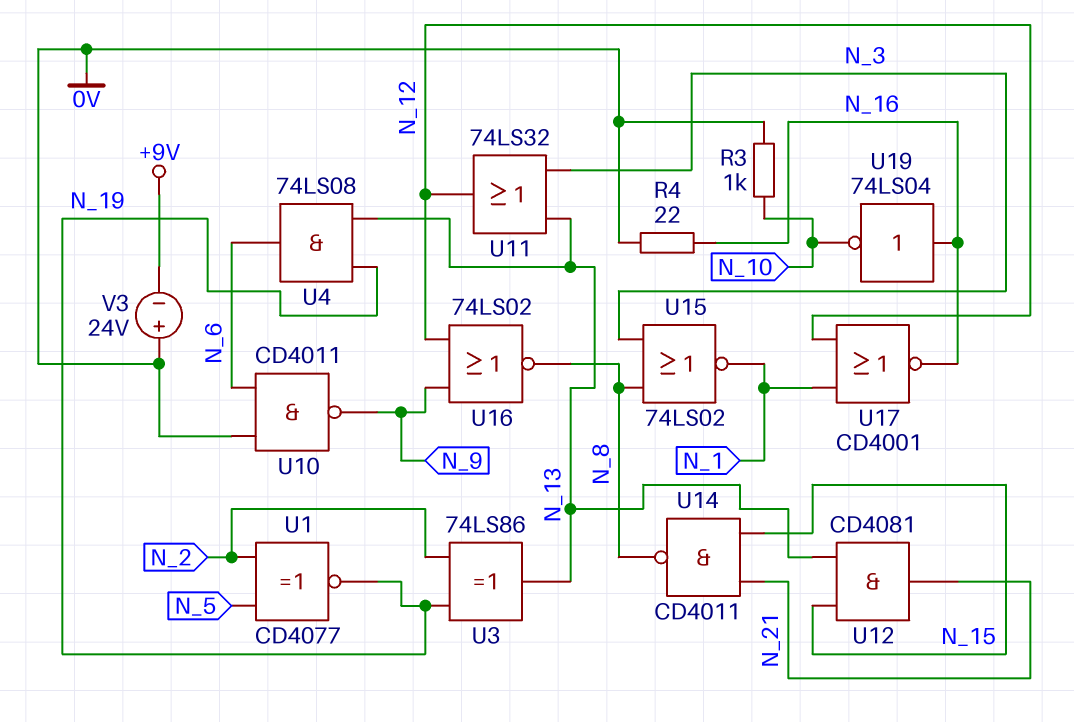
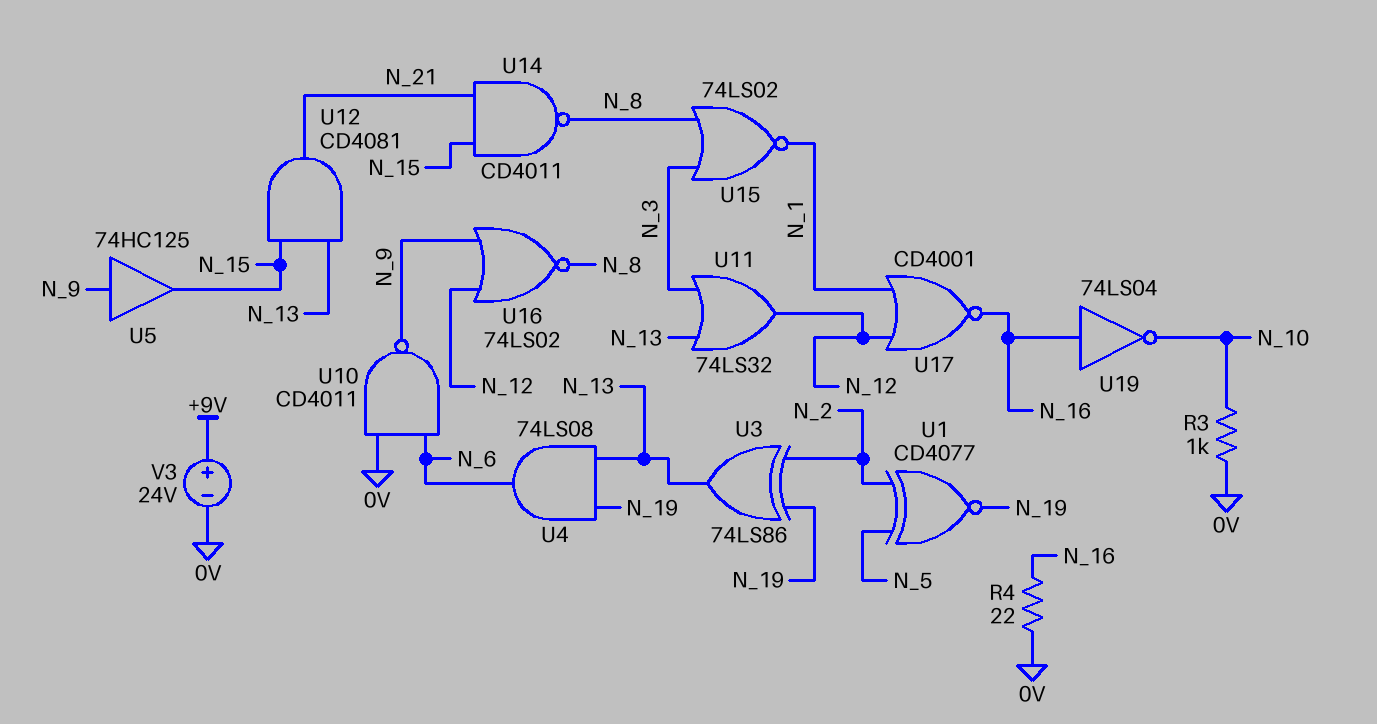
U5: none -> buffer 74HC125 (in N_9, out N_15)
V3: 24V (plus 0V, minus +9V) -> 24V (plus +9V, minus 0V)

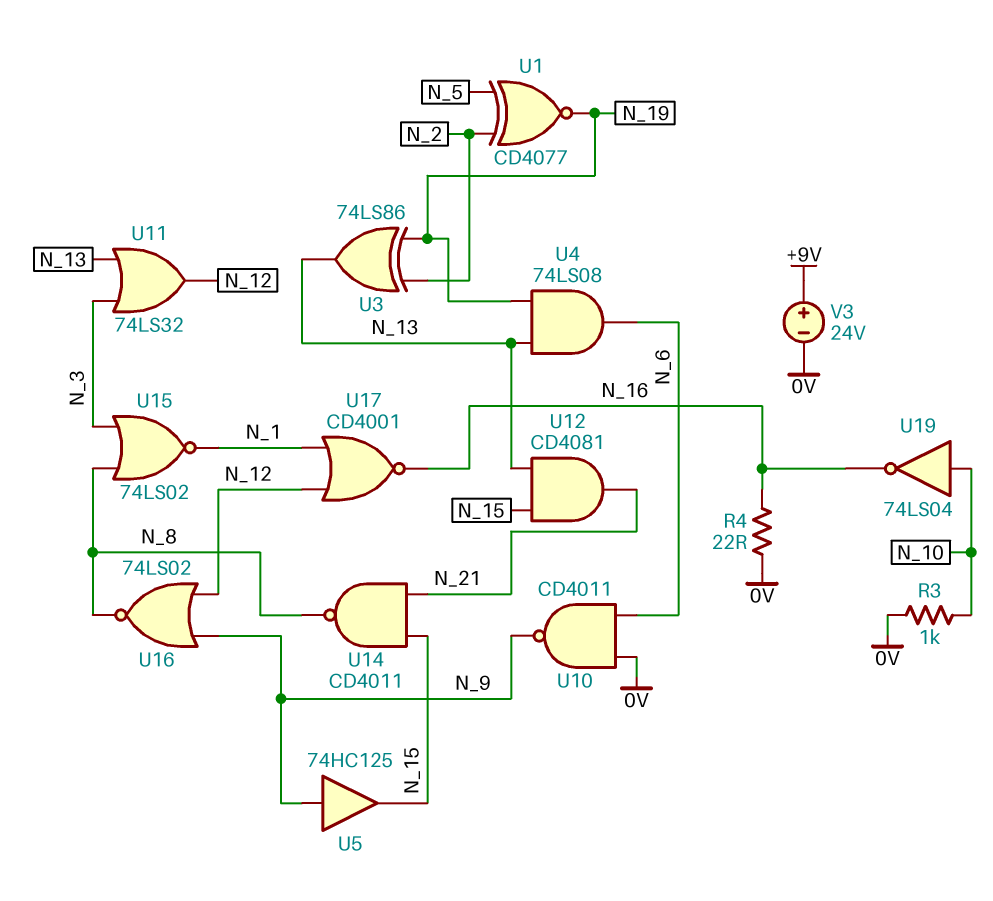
U19: NOT 74LS04 (in N_16, out N_10) -> NOT 74LS04 (in N_10, out N_16)

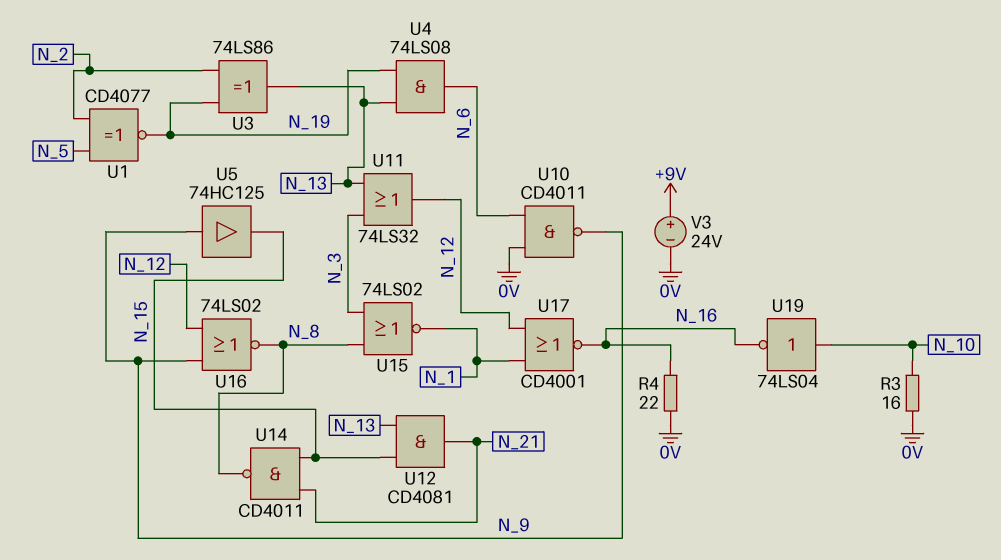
R3: 1k (0V, N_10) -> 16 (0V, N_10)

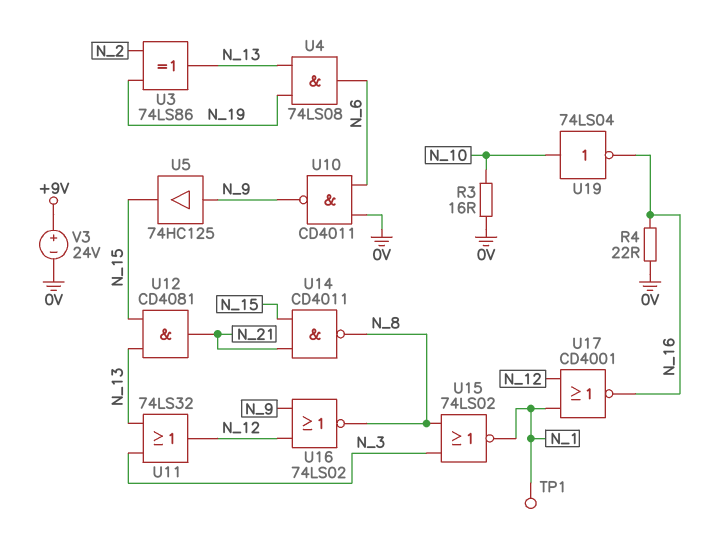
TP1: none -> test point (N_1)
U1: XNOR CD4077 (in N_2, in N_5, out N_19) -> none

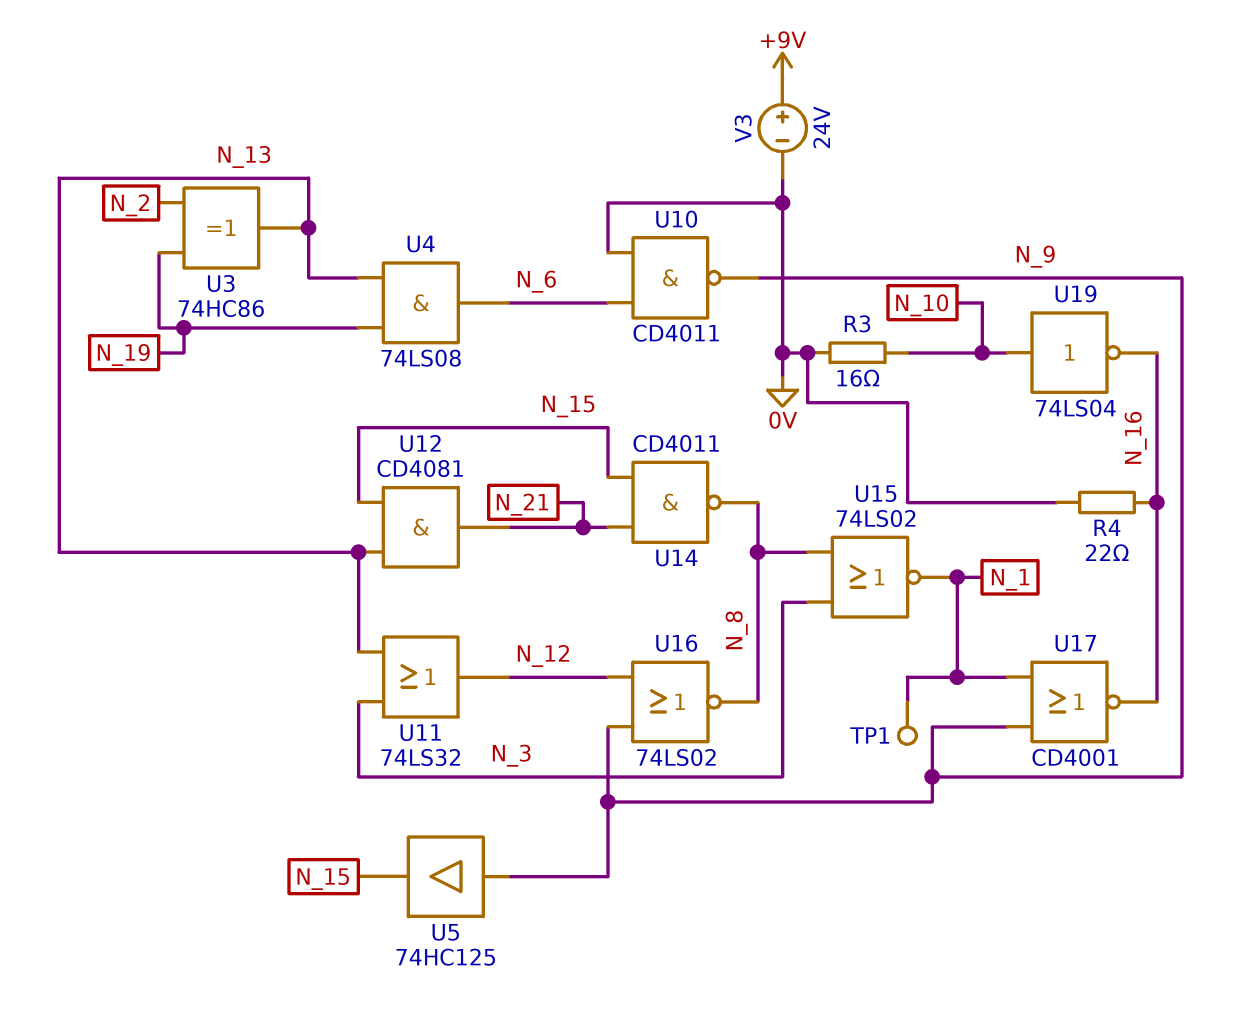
U3: XOR 74LS86 (in N_2, in N_19, out N_13) -> XOR 74HC86 (in N_2, in N_19, out N_13)
U17: NOR CD4001 (in N_1, in N_12, out N_16) -> NOR CD4001 (in N_1, in N_9, out N_16)

